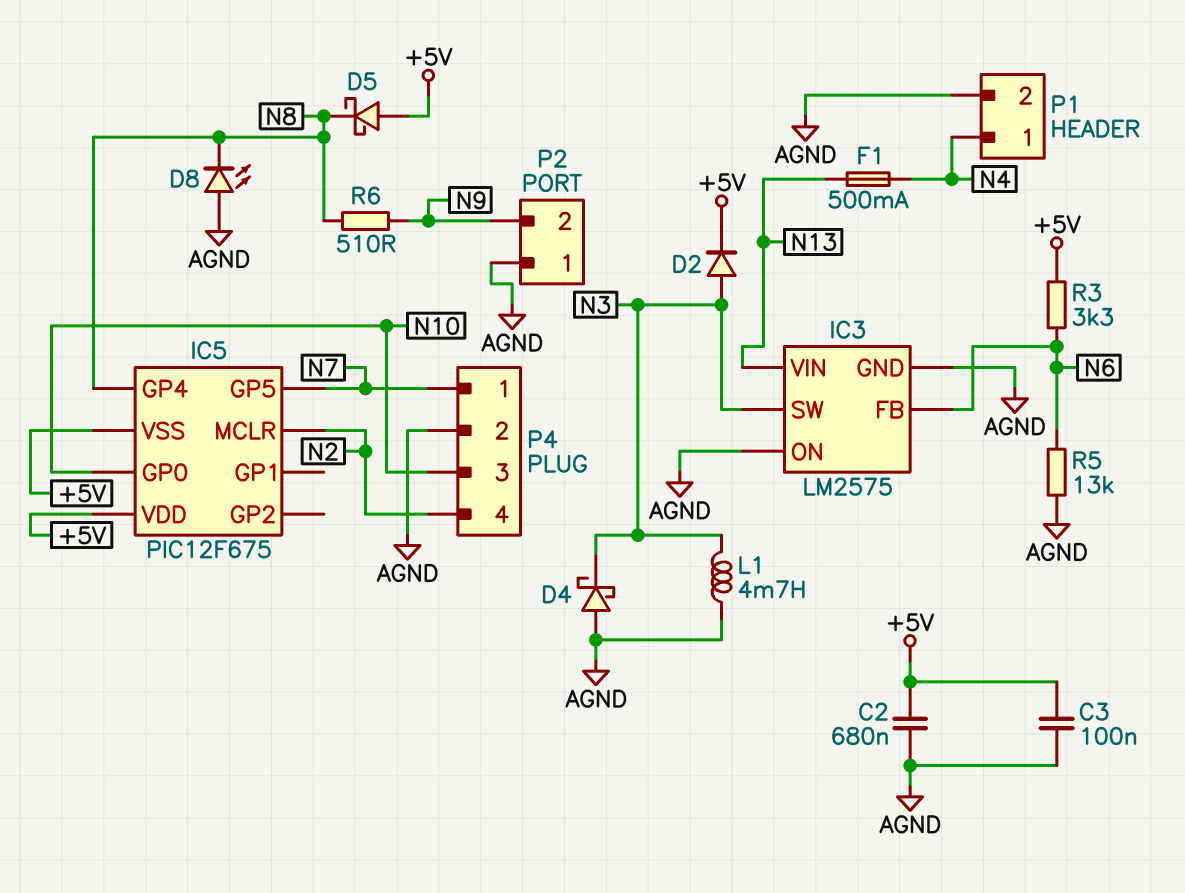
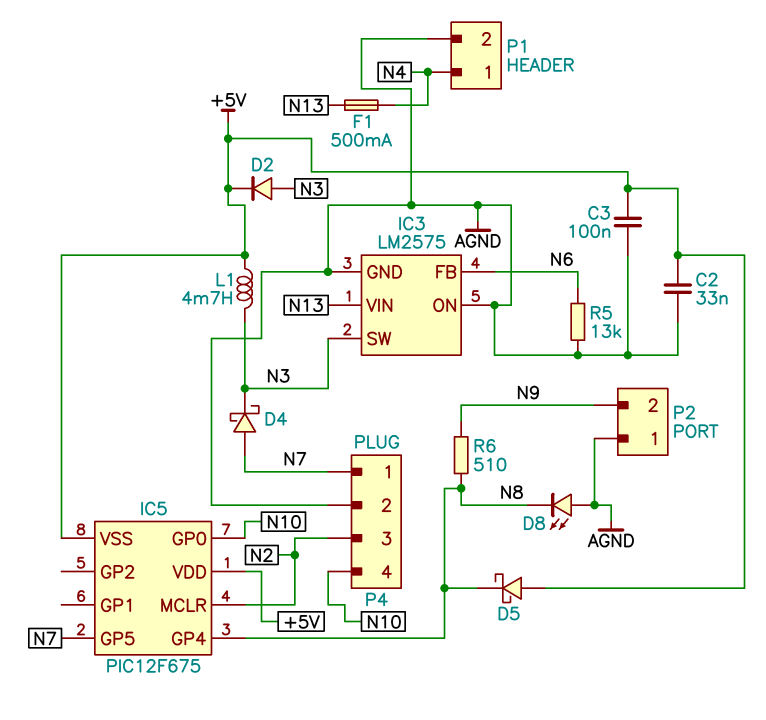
C2: 680nF (+5V, AGND) -> 33nF (+5V, AGND)
D4: schottky (A AGND, K N3) -> schottky (A N7, K N3)
L1: 4.7mH (AGND, N3) -> 4.7mH (+5V, N3)
P4 pin 3: N10 -> N2
P4 pin 4: N2 -> N10
R3: 3.3k (+5V, N6) -> none

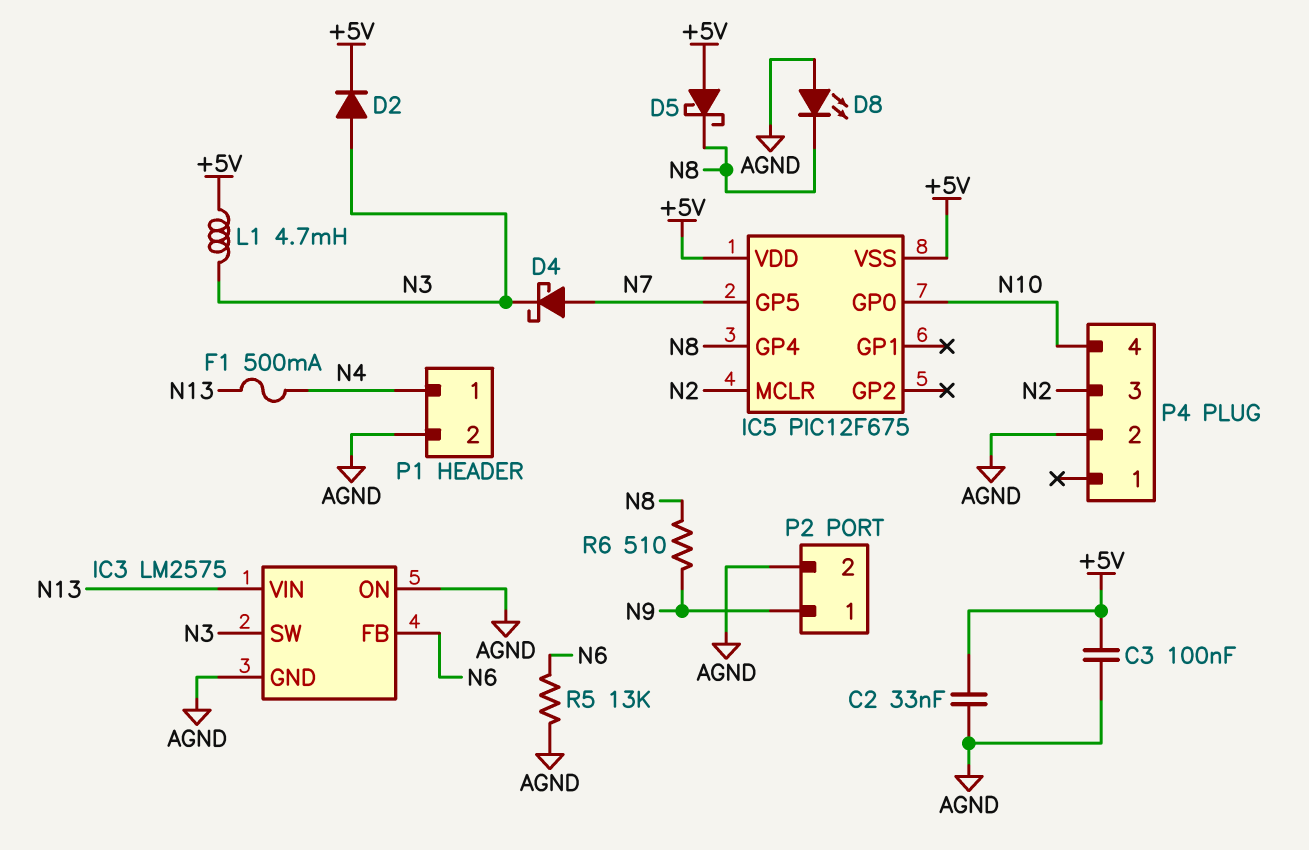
P2 pin 1: AGND -> N9
P2 pin 2: N9 -> AGND
P4 pin 1: N7 -> none

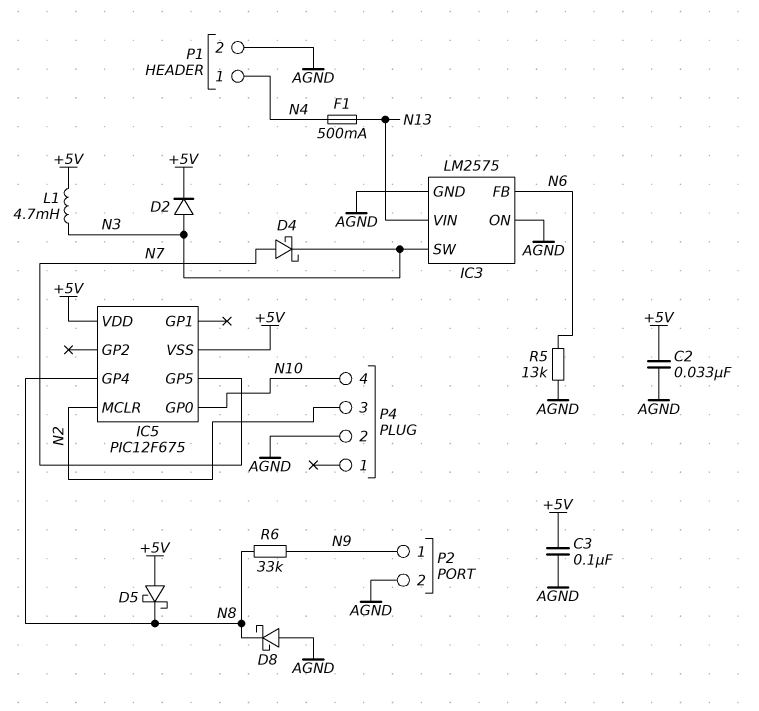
D8: LED (A AGND, K N8) -> schottky (A AGND, K N8)
R6: 510 (N8, N9) -> 33k (N8, N9)

